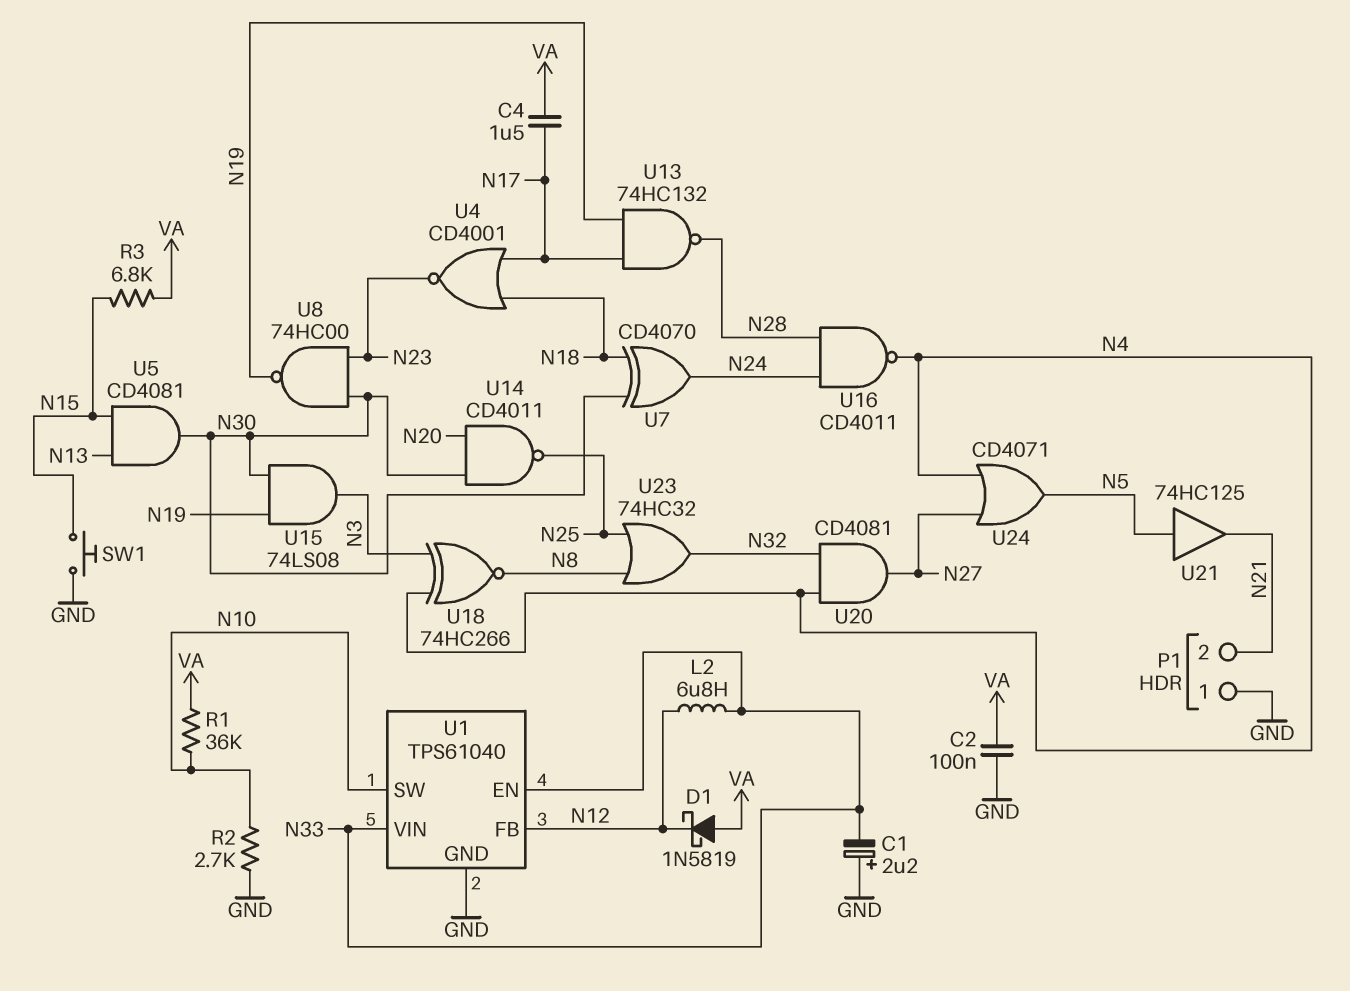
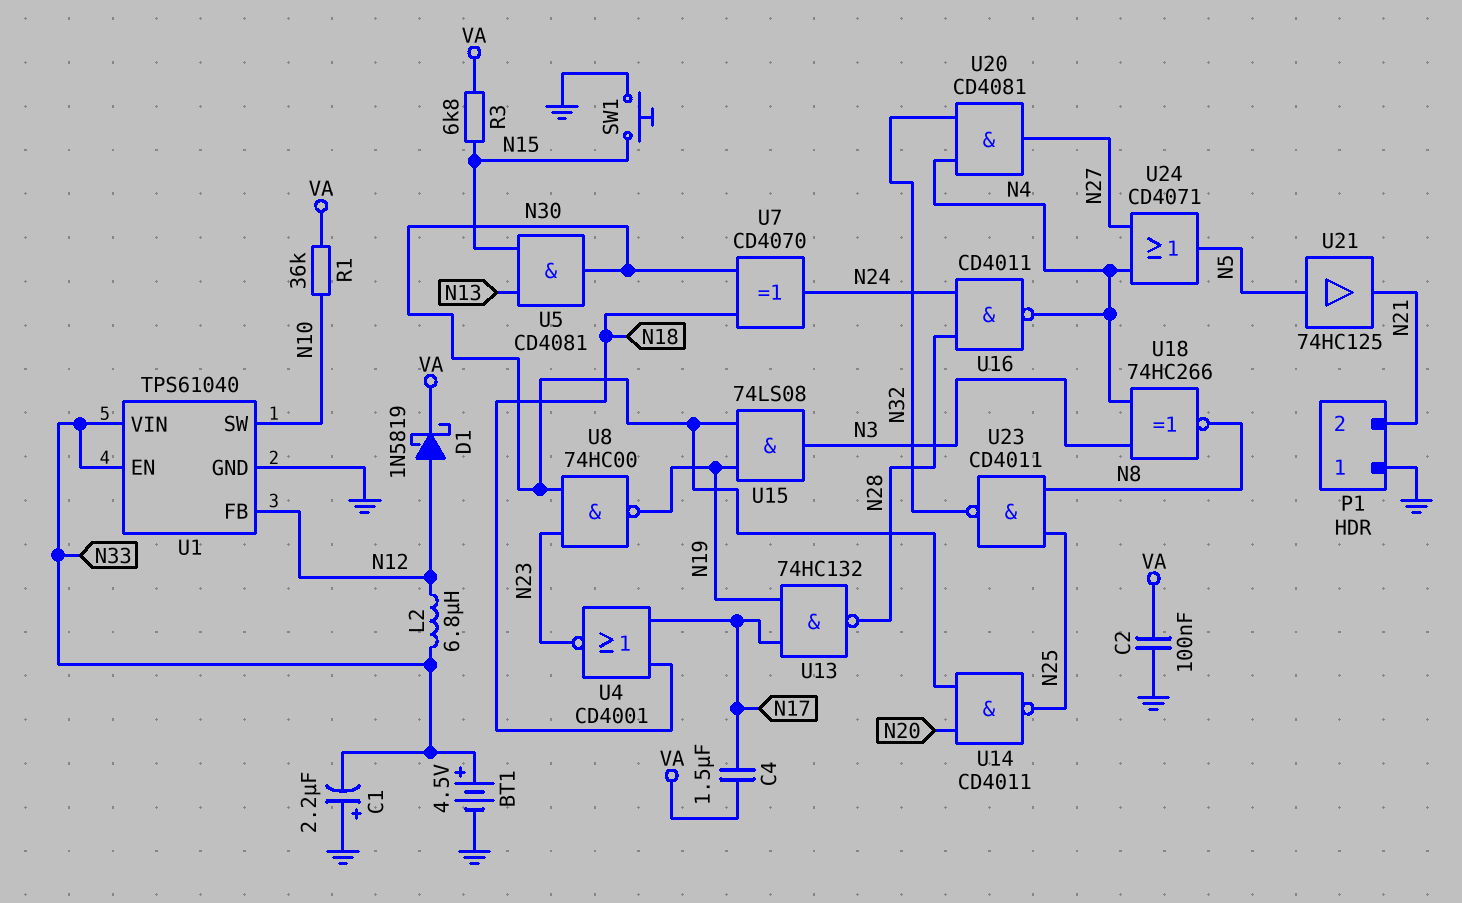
BT1: none -> 4.5V (plus N33, minus GND)
D1: schottky 1N5819 (A VA, K N12) -> schottky 1N5819 (A N12, K VA)
R2: 2.7k (GND, N10) -> none
U23: OR 74HC32 (in N8, in N25, out N32) -> NAND CD4011 (in N8, in N25, out N32)

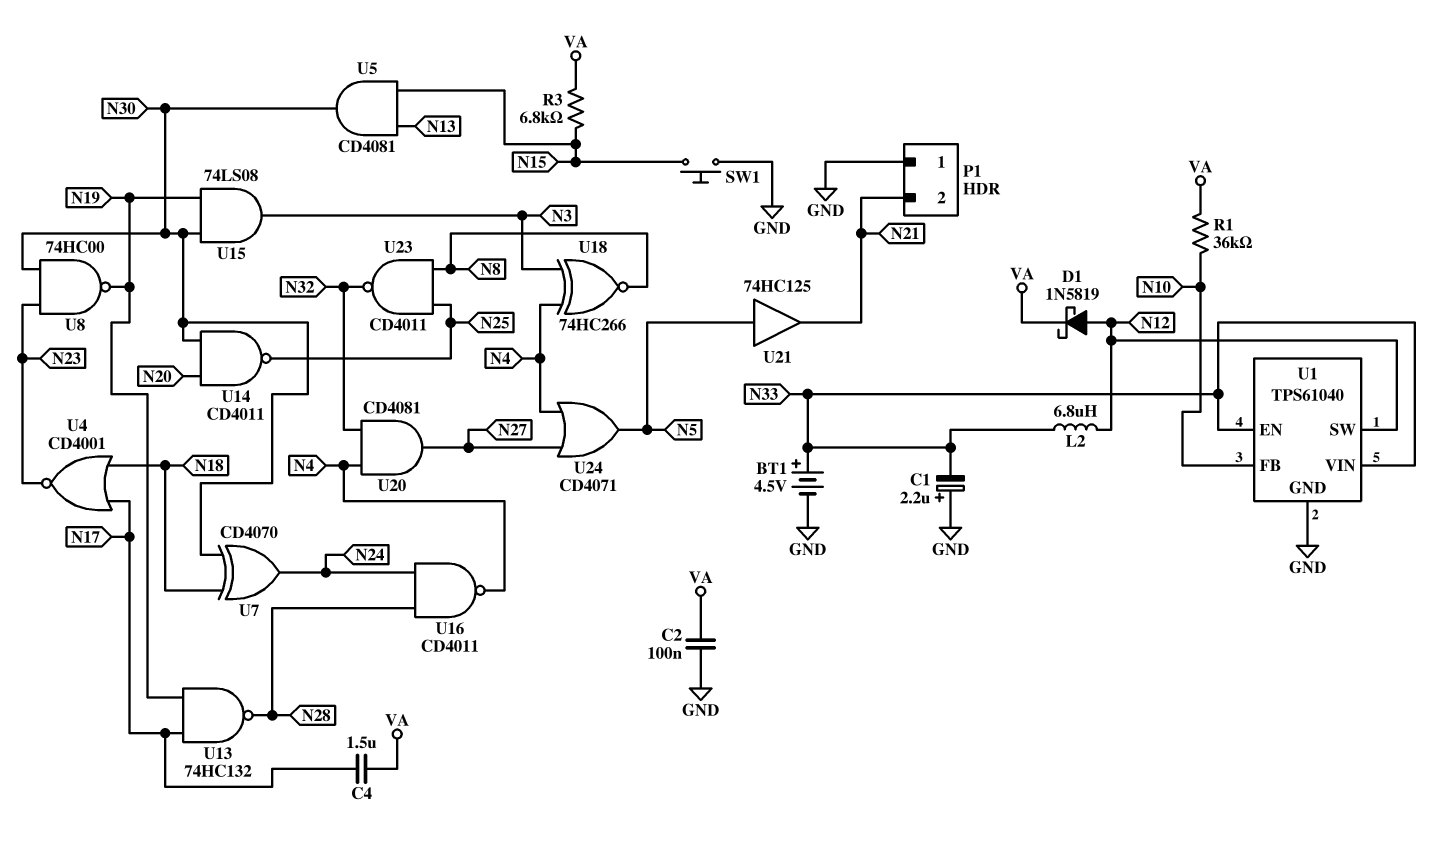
U1 pin FB: N12 -> N10
U1 pin SW: N10 -> N12

